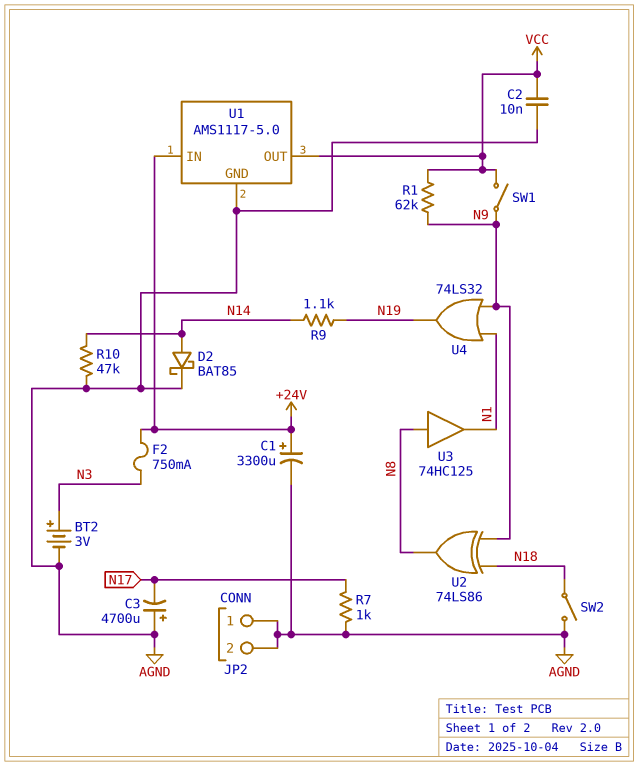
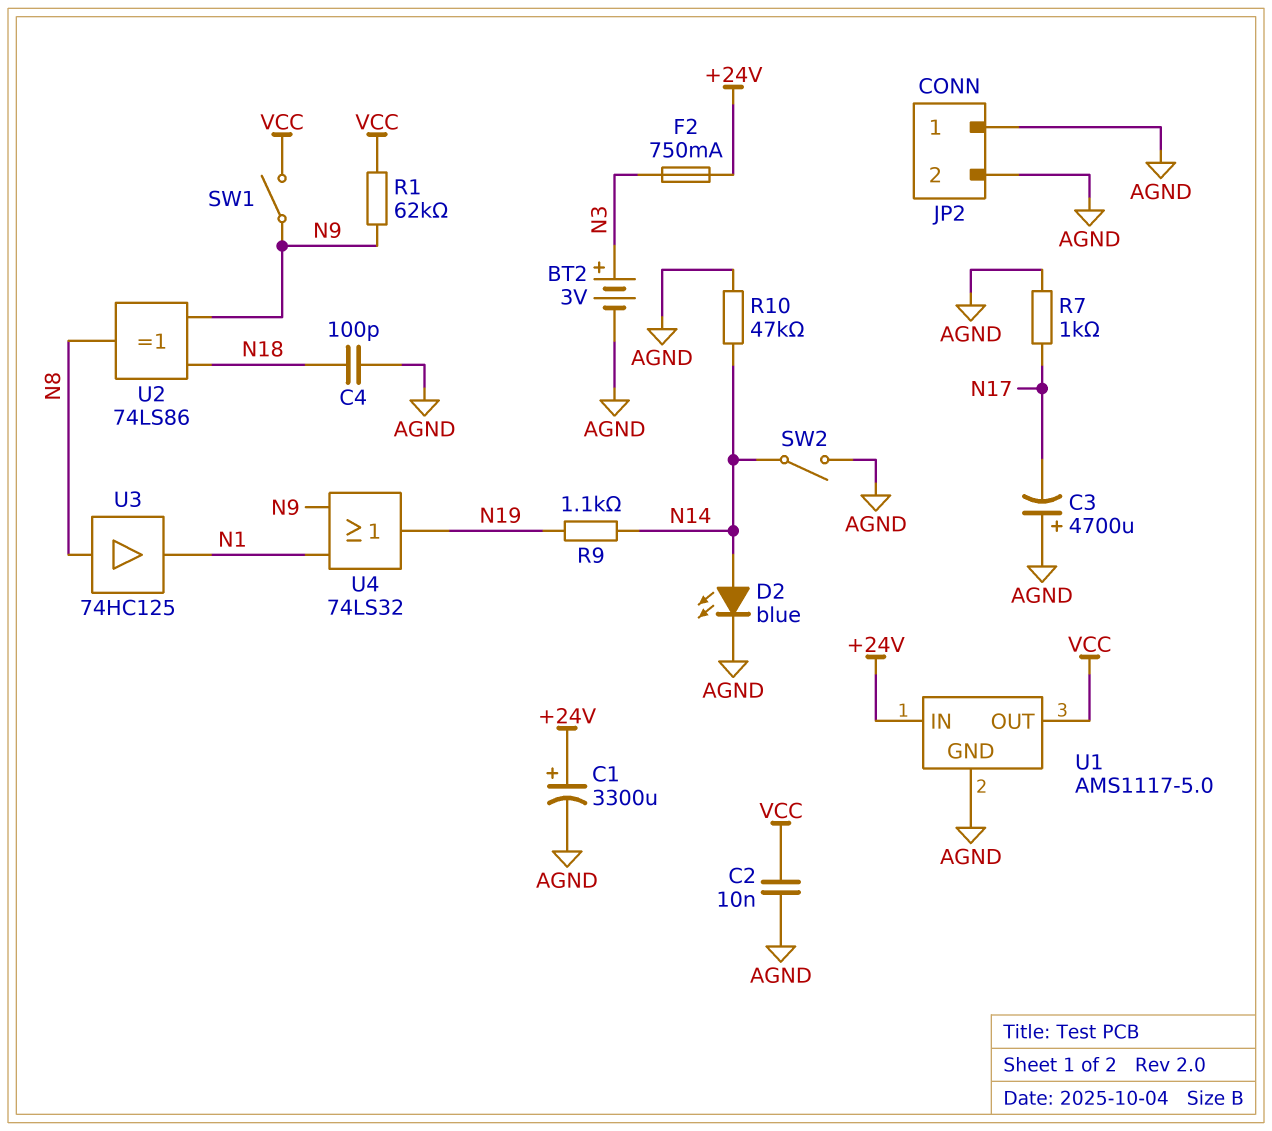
C4: none -> 100pF (AGND, N18)
D2: schottky BAT85 (A N14, K AGND) -> LED blue (A N14, K AGND)
SW2: switch (AGND, N18) -> switch (AGND, N14)

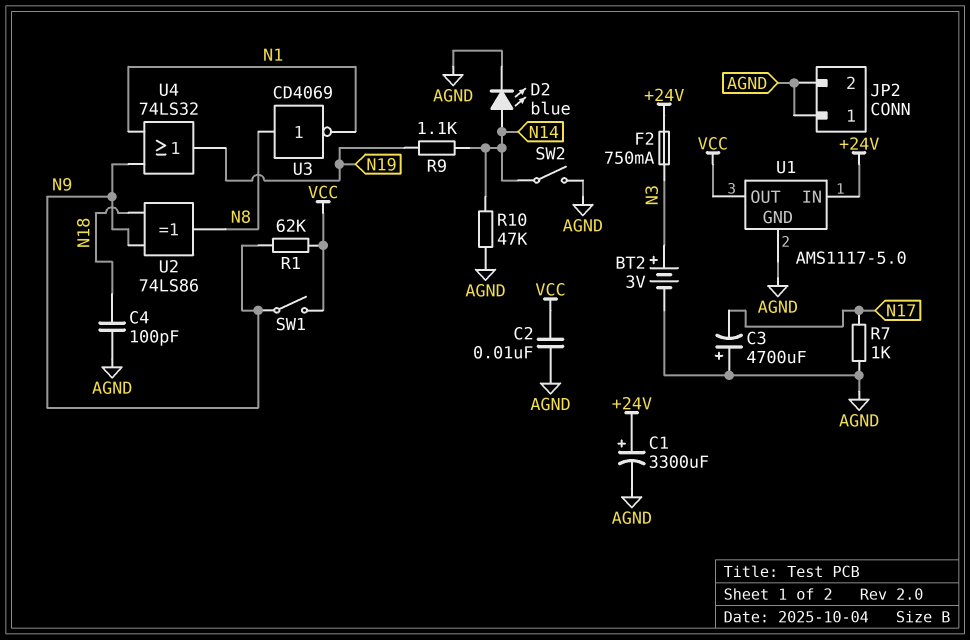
U3: buffer 74HC125 (in N8, out N1) -> NOT CD4069 (in N8, out N1)

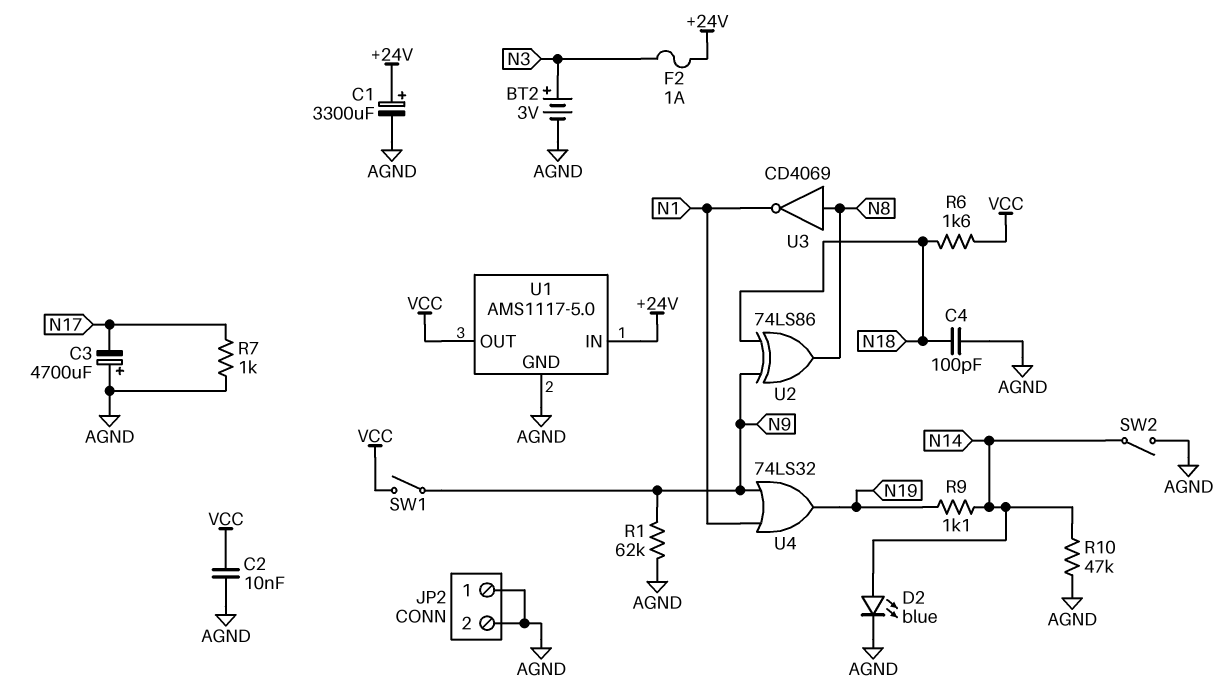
F2: 750mA (+24V, N3) -> 1A (+24V, N3)
R1: 62k (N9, VCC) -> 62k (AGND, N9)
R6: none -> 1.6k (N18, VCC)

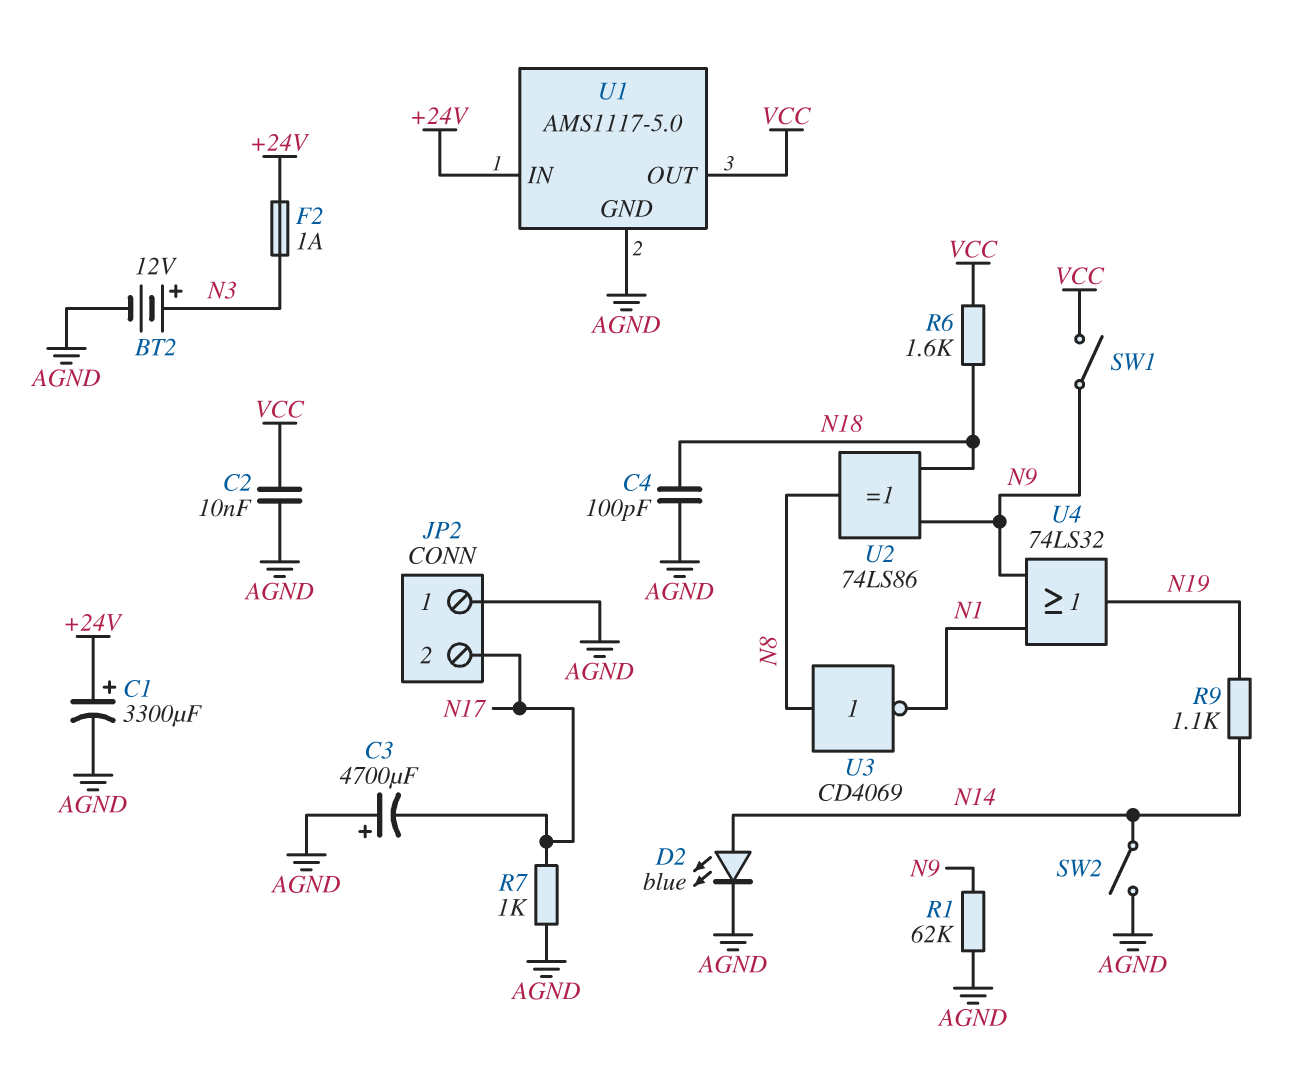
BT2: 3V (plus N3, minus AGND) -> 12V (plus N3, minus AGND)
JP2 pin 2: AGND -> N17
R10: 47k (AGND, N14) -> none

